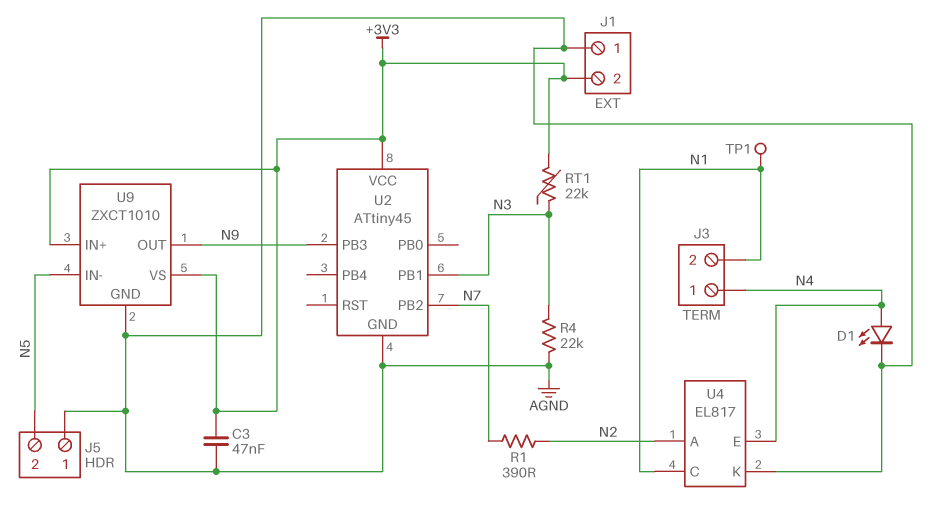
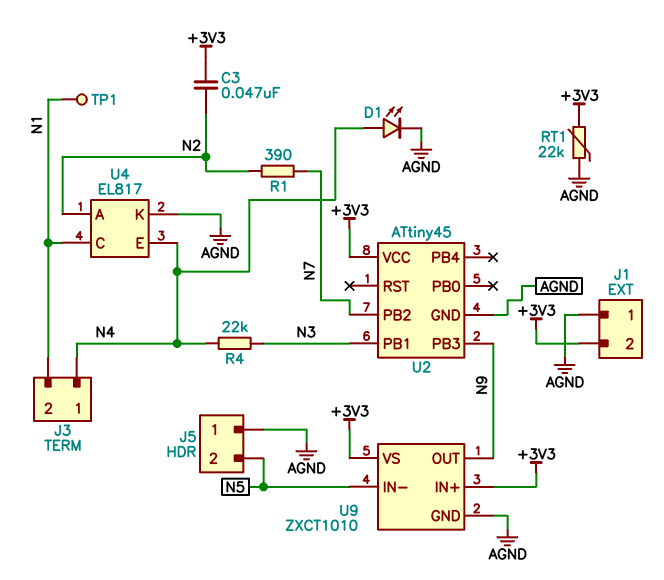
C3: 47nF (+3V3, AGND) -> 47nF (+3V3, N2)
R4: 22k (AGND, N3) -> 22k (N3, N4)
RT1: 22k (+3V3, N3) -> 22k (+3V3, AGND)

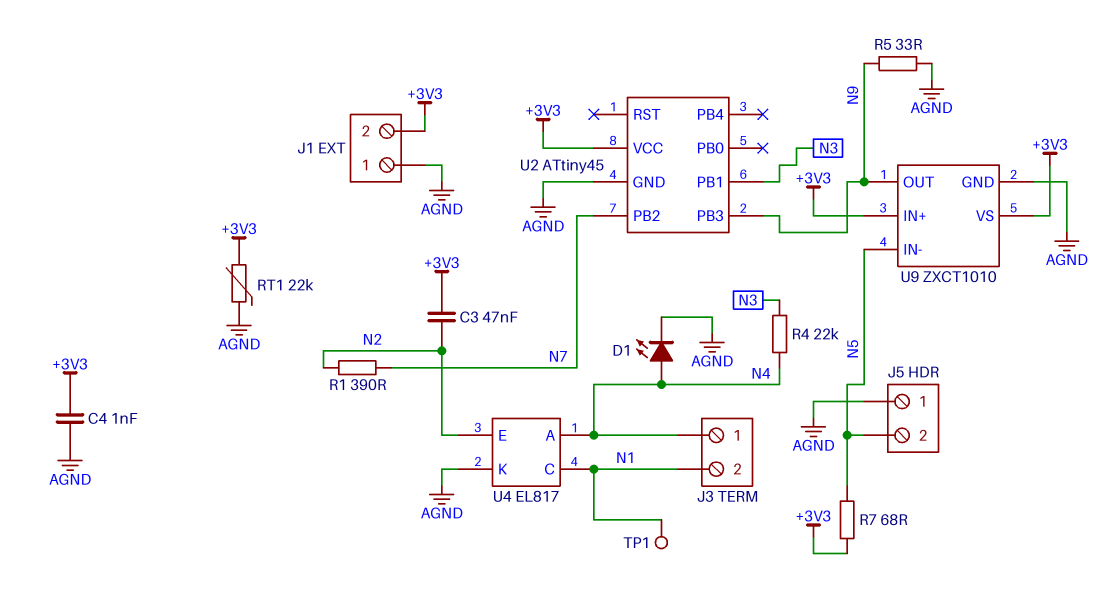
C4: none -> 1nF (+3V3, AGND)
R5: none -> 33 (AGND, N9)
R7: none -> 68 (+3V3, N5)
U4 pin A: N2 -> N4
U4 pin E: N4 -> N2

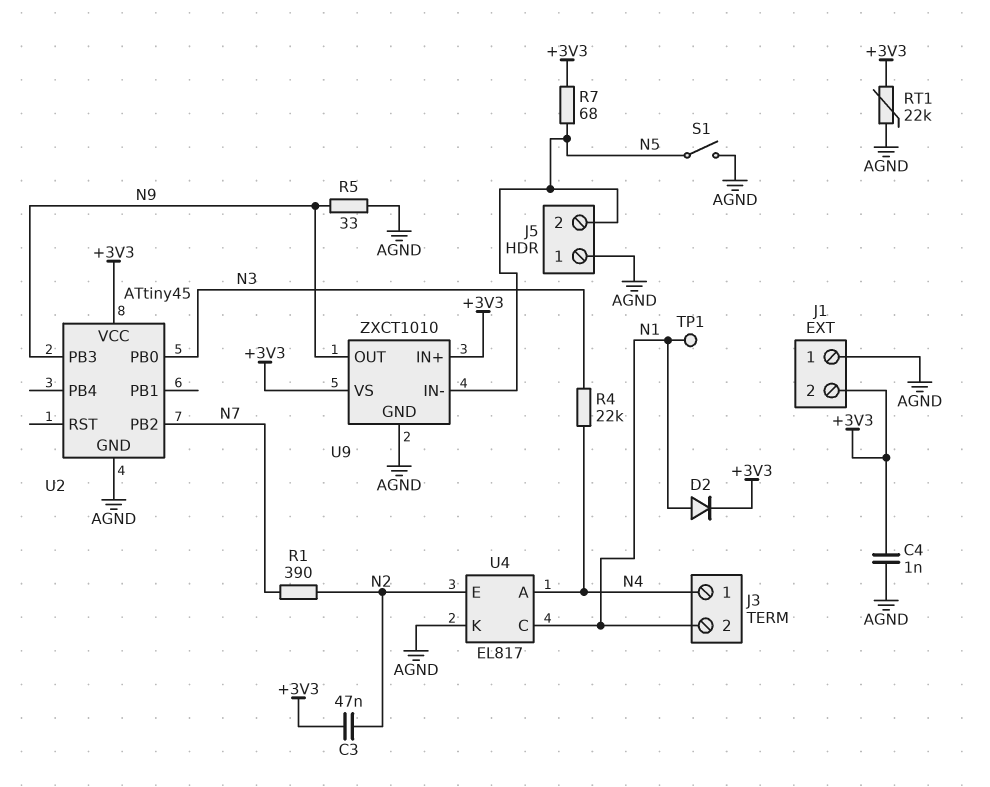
D1: LED (A N4, K AGND) -> none
D2: none -> diode (A N1, K +3V3)
S1: none -> switch (AGND, N5)
U2 pin PB0: none -> N3
U2 pin PB1: N3 -> none

